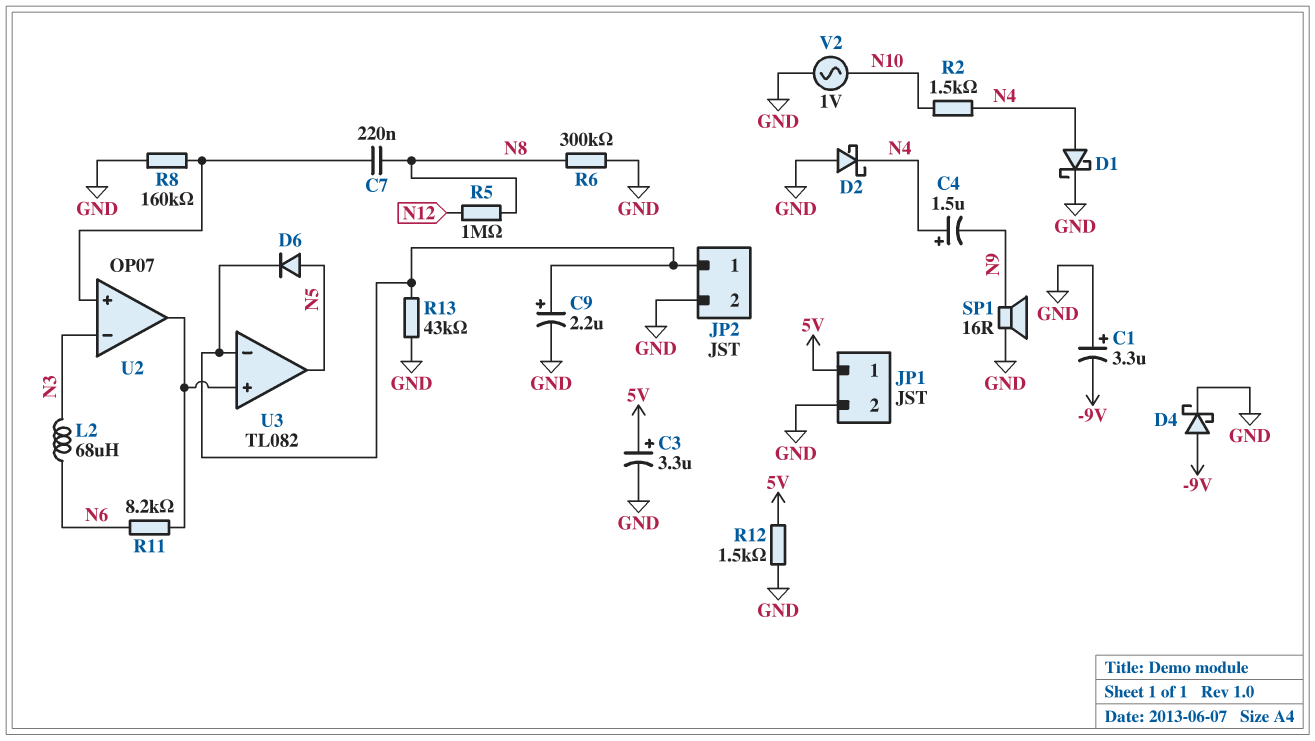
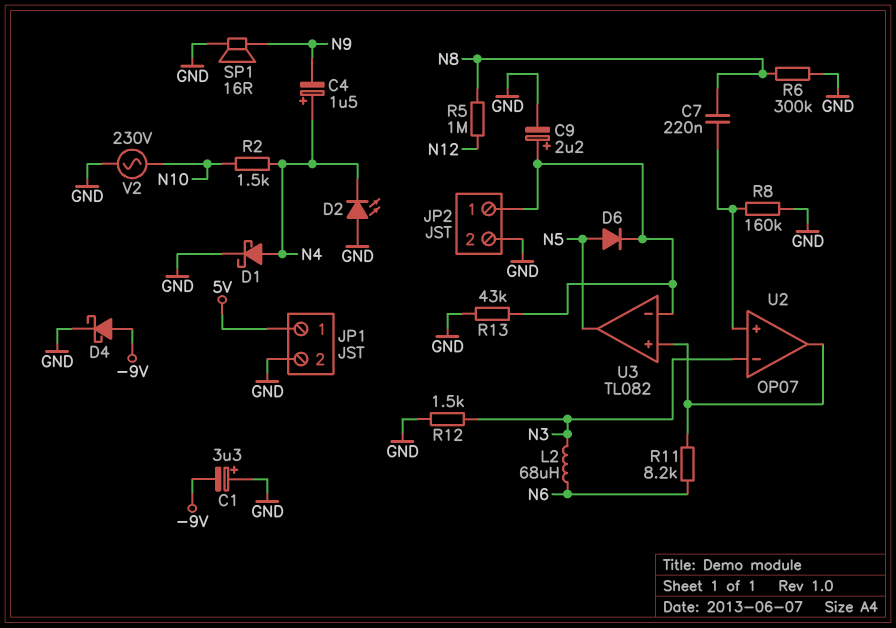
C3: 3.3uF (plus 5V, minus GND) -> none
D2: schottky (A GND, K N4) -> LED (A GND, K N4)
R12: 1.5k (5V, GND) -> 1.5k (GND, N3)
V2: AC 1V (GND, N10) -> AC 230V (GND, N10)

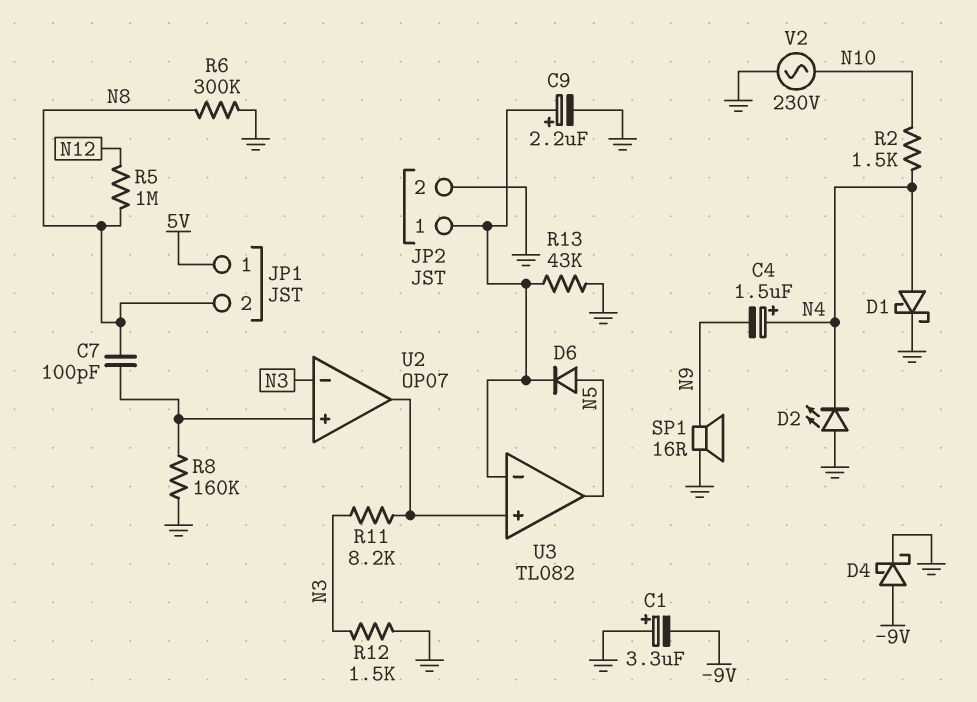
C7: 220nF (N8, U2/in+) -> 100pF (N8, U2/in+)
JP1 pin 2: GND -> N8
L2: 68uH (N3, N6) -> none
R11: 8.2k (N6, U2/out) -> 8.2k (N3, U2/out)

